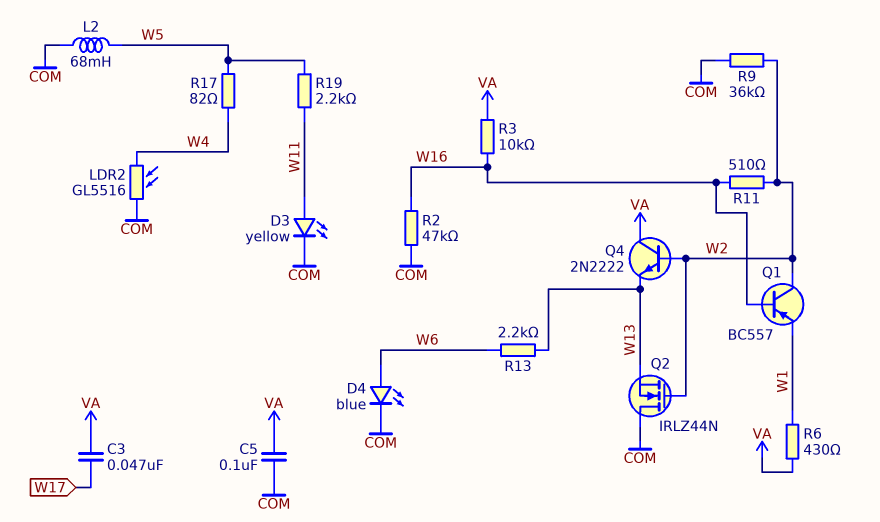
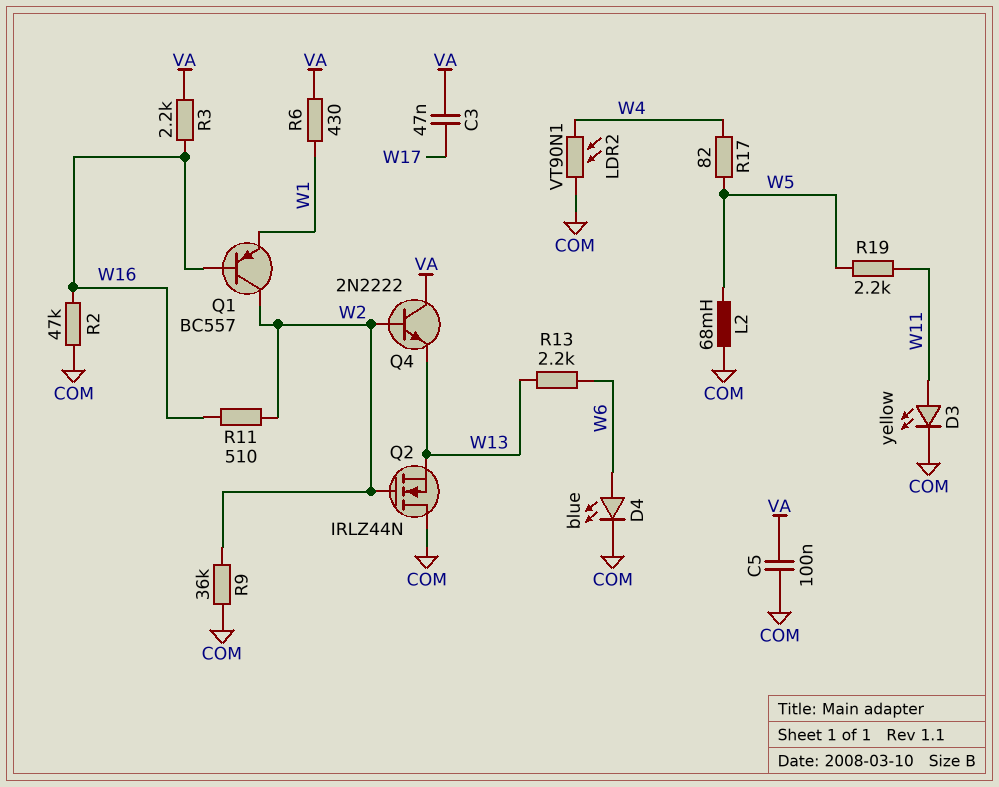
LDR2: GL5516 (COM, W4) -> VT90N1 (COM, W4)
R3: 10k (VA, W16) -> 2.2k (VA, W16)

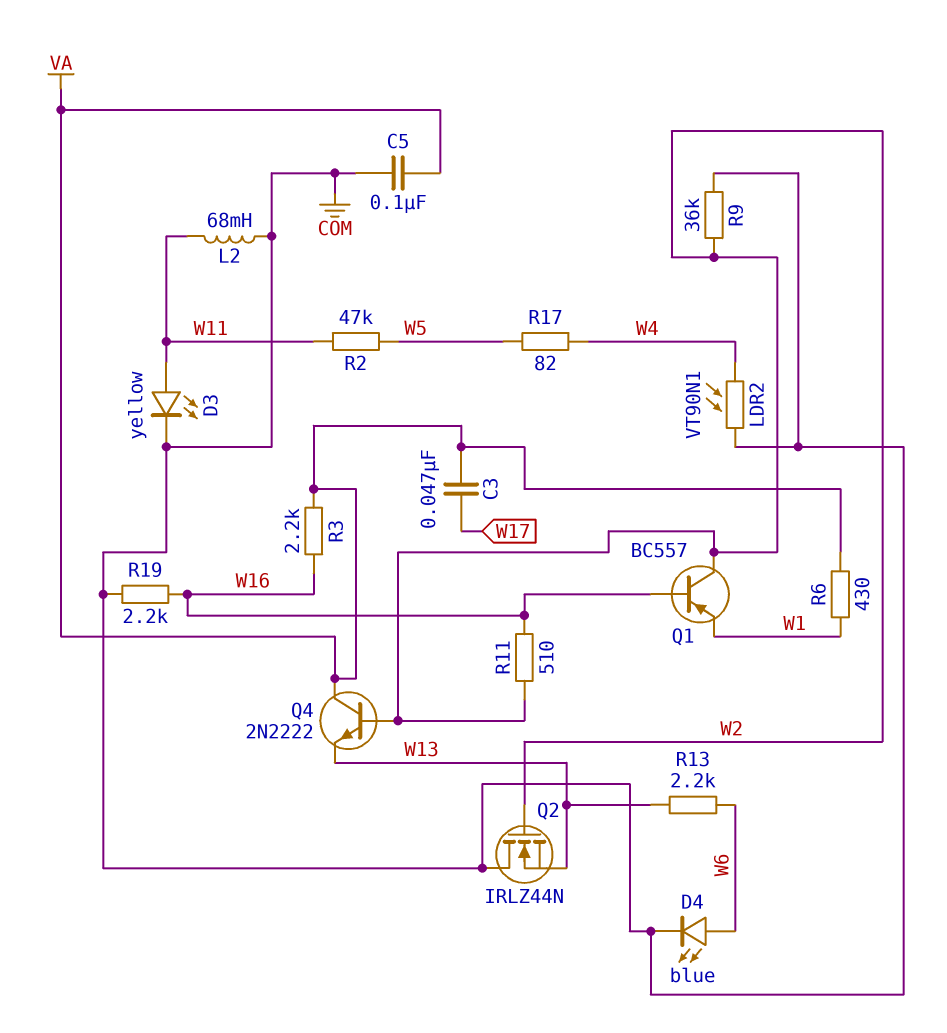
L2: 68mH (COM, W5) -> 68mH (COM, W11)
R2: 47k (COM, W16) -> 47k (W5, W11)
R19: 2.2k (W5, W11) -> 2.2k (COM, W16)

